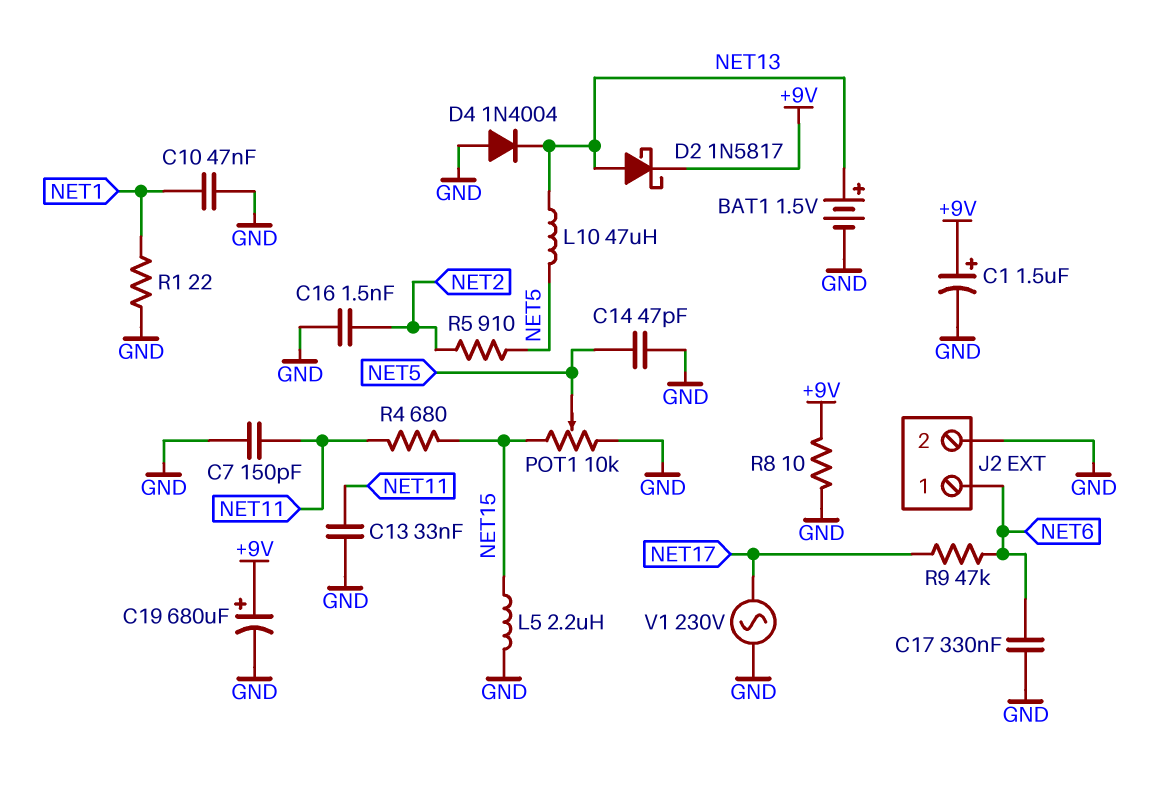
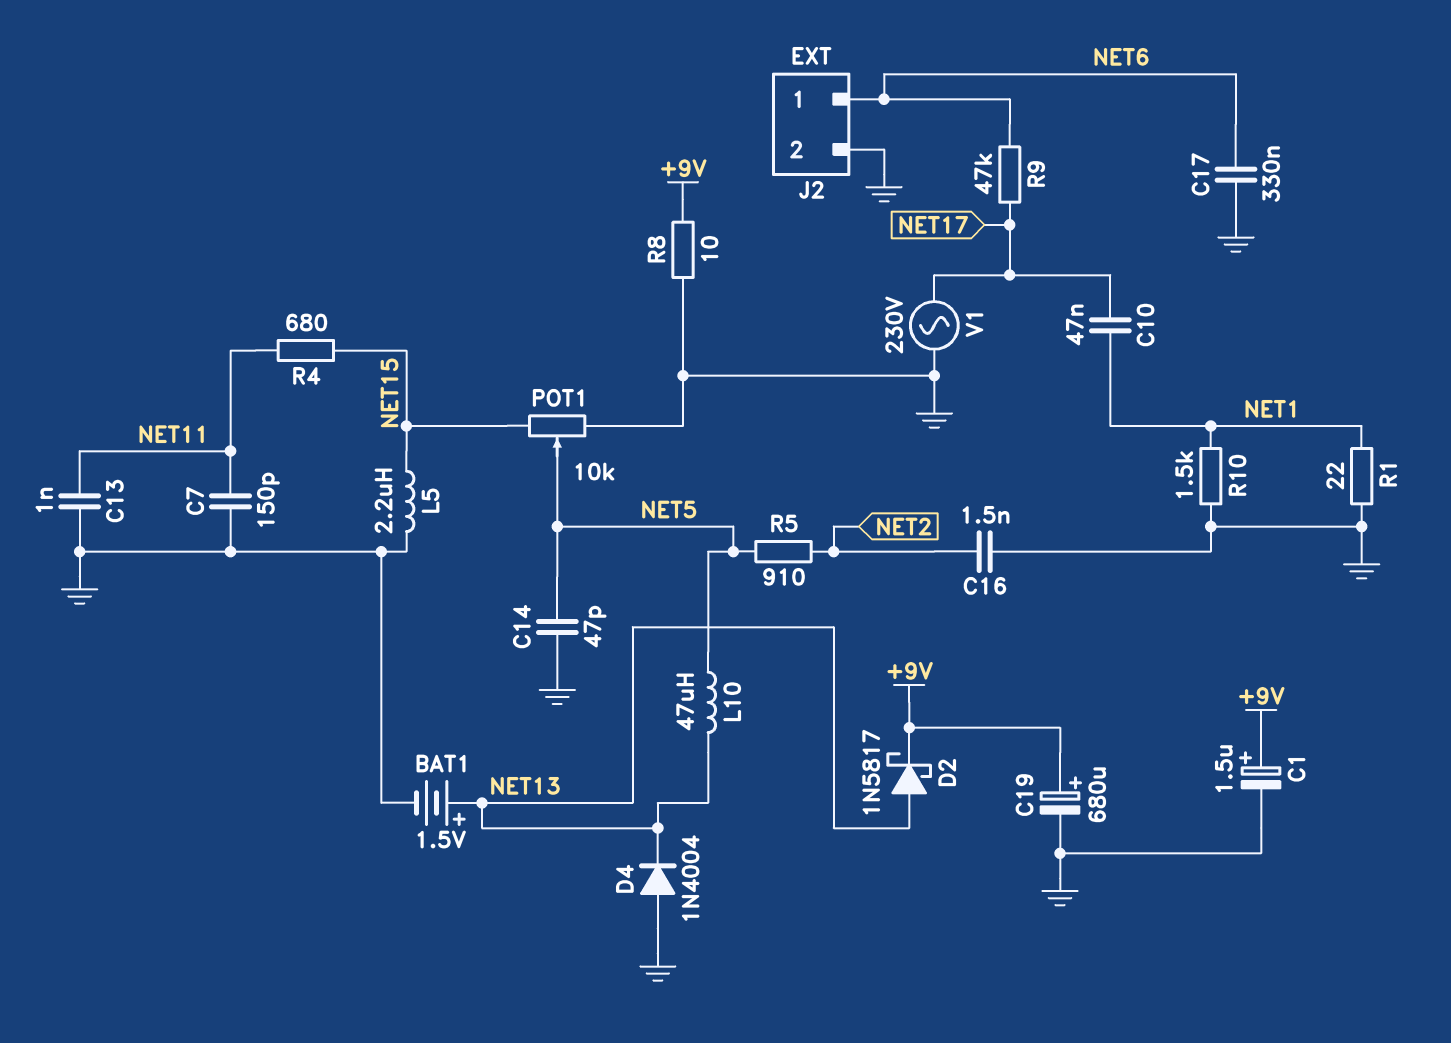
C10: 47nF (GND, NET1) -> 47nF (NET1, NET17)
C13: 33nF (GND, NET11) -> 1nF (GND, NET11)
R10: none -> 1.5k (GND, NET1)

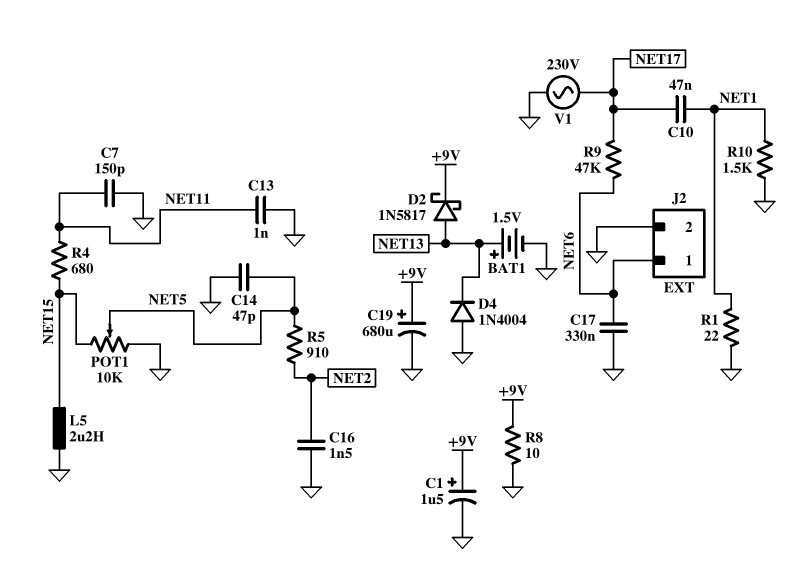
L10: 47uH (NET5, NET13) -> none

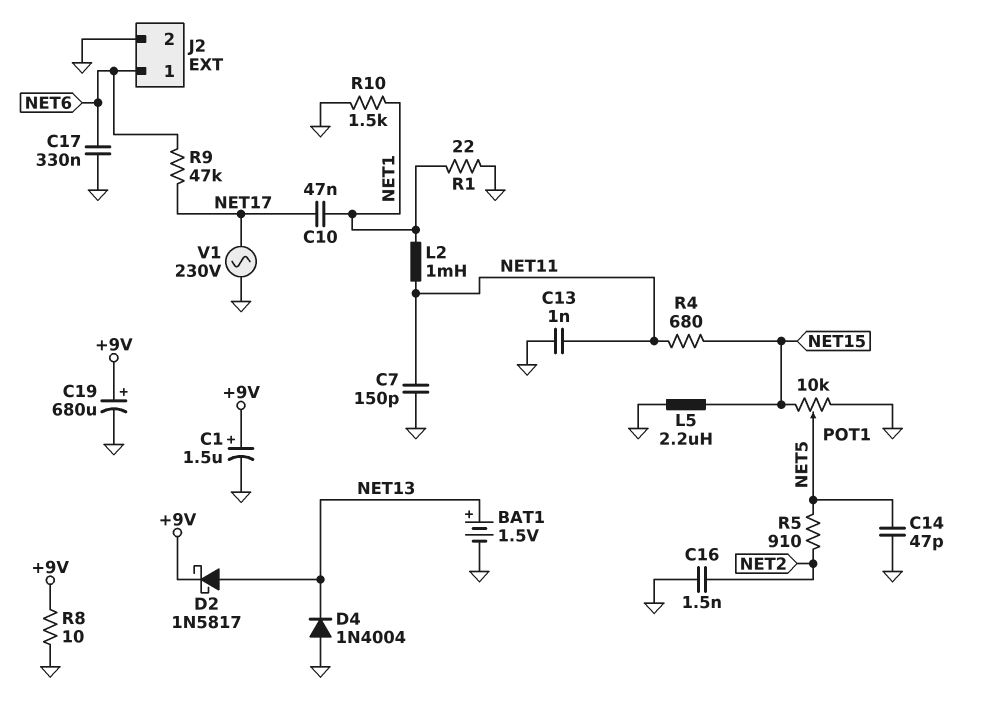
L2: none -> 1mH (NET1, NET11)

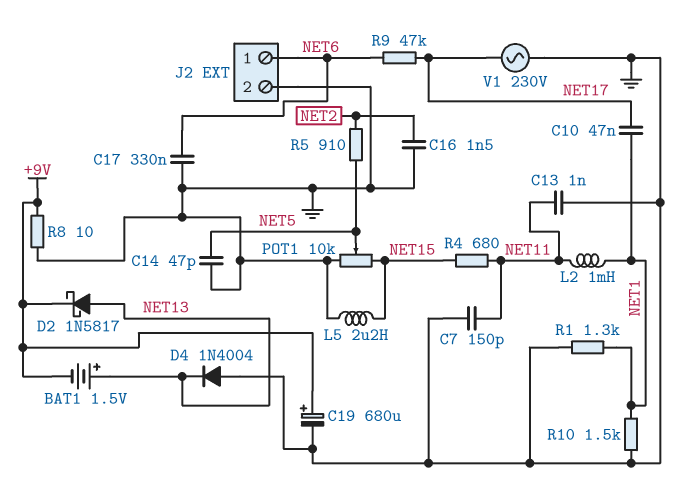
BAT1: 1.5V (plus NET13, minus GND) -> 1.5V (plus NET13, minus +9V)
C1: 1.5uF (plus +9V, minus GND) -> none
R1: 22 (GND, NET1) -> 1.3k (GND, NET1)

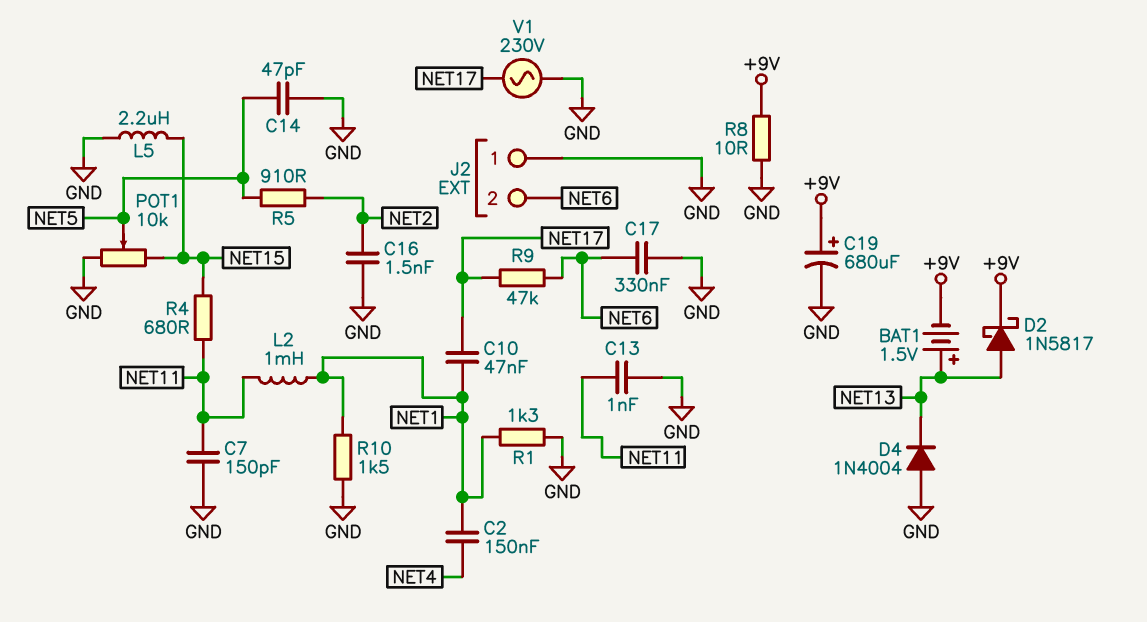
C2: none -> 150nF (NET1, NET4)
J2 pin 1: NET6 -> GND
J2 pin 2: GND -> NET6

